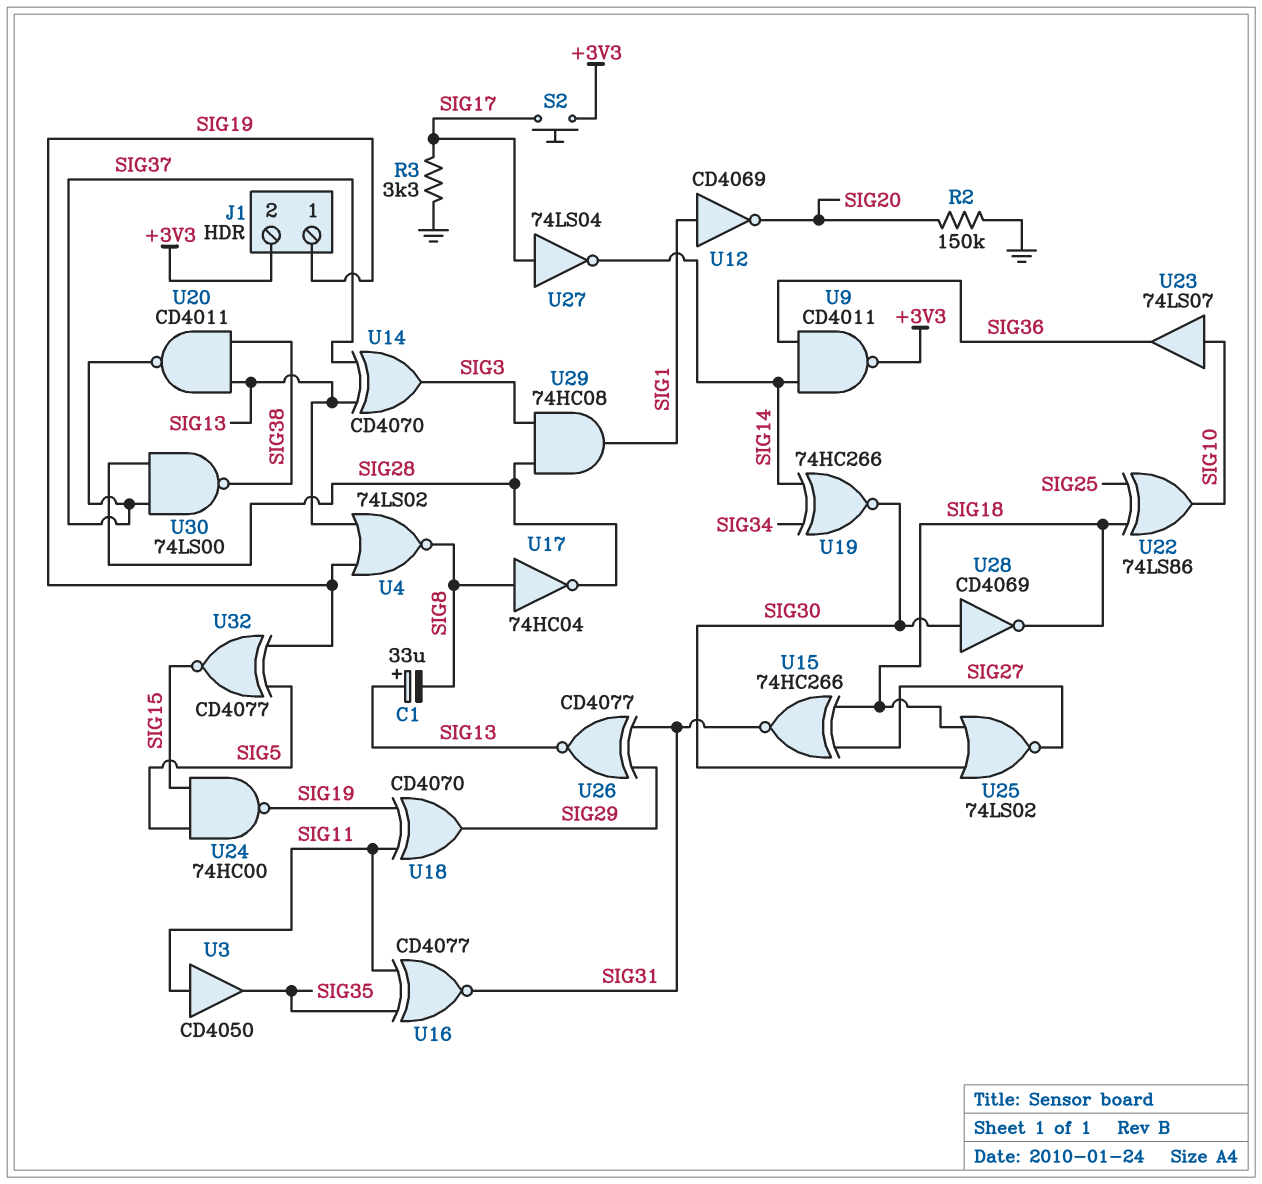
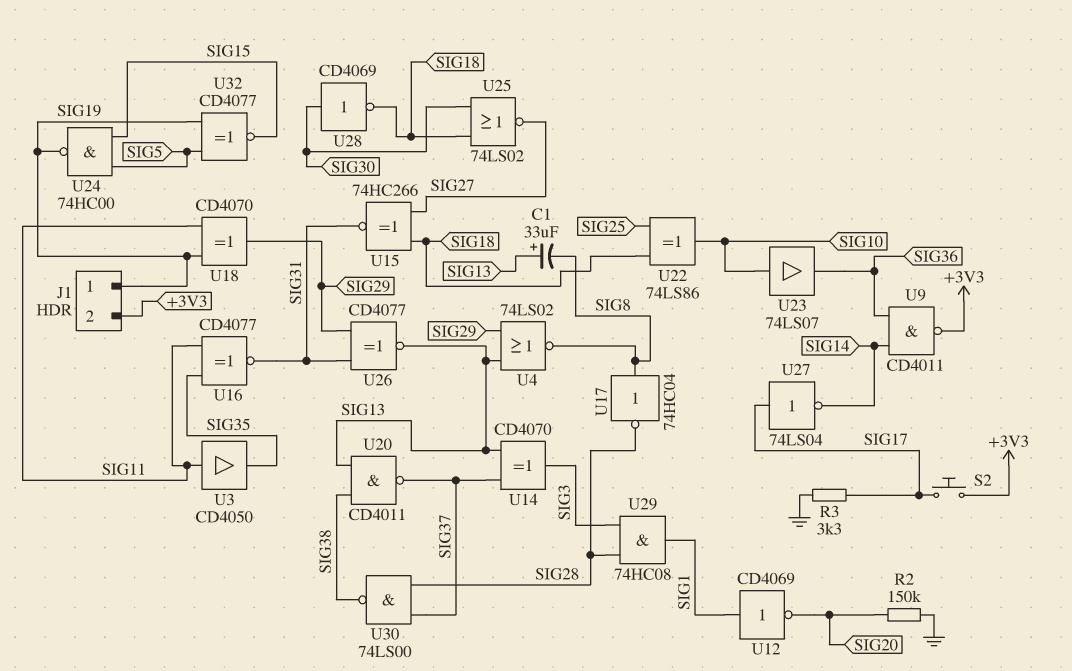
U4: NOR 74LS02 (in SIG13, in SIG19, out SIG8) -> NOR 74LS02 (in SIG13, in SIG29, out SIG8)
U19: XNOR 74HC266 (in SIG14, in SIG34, out SIG30) -> none

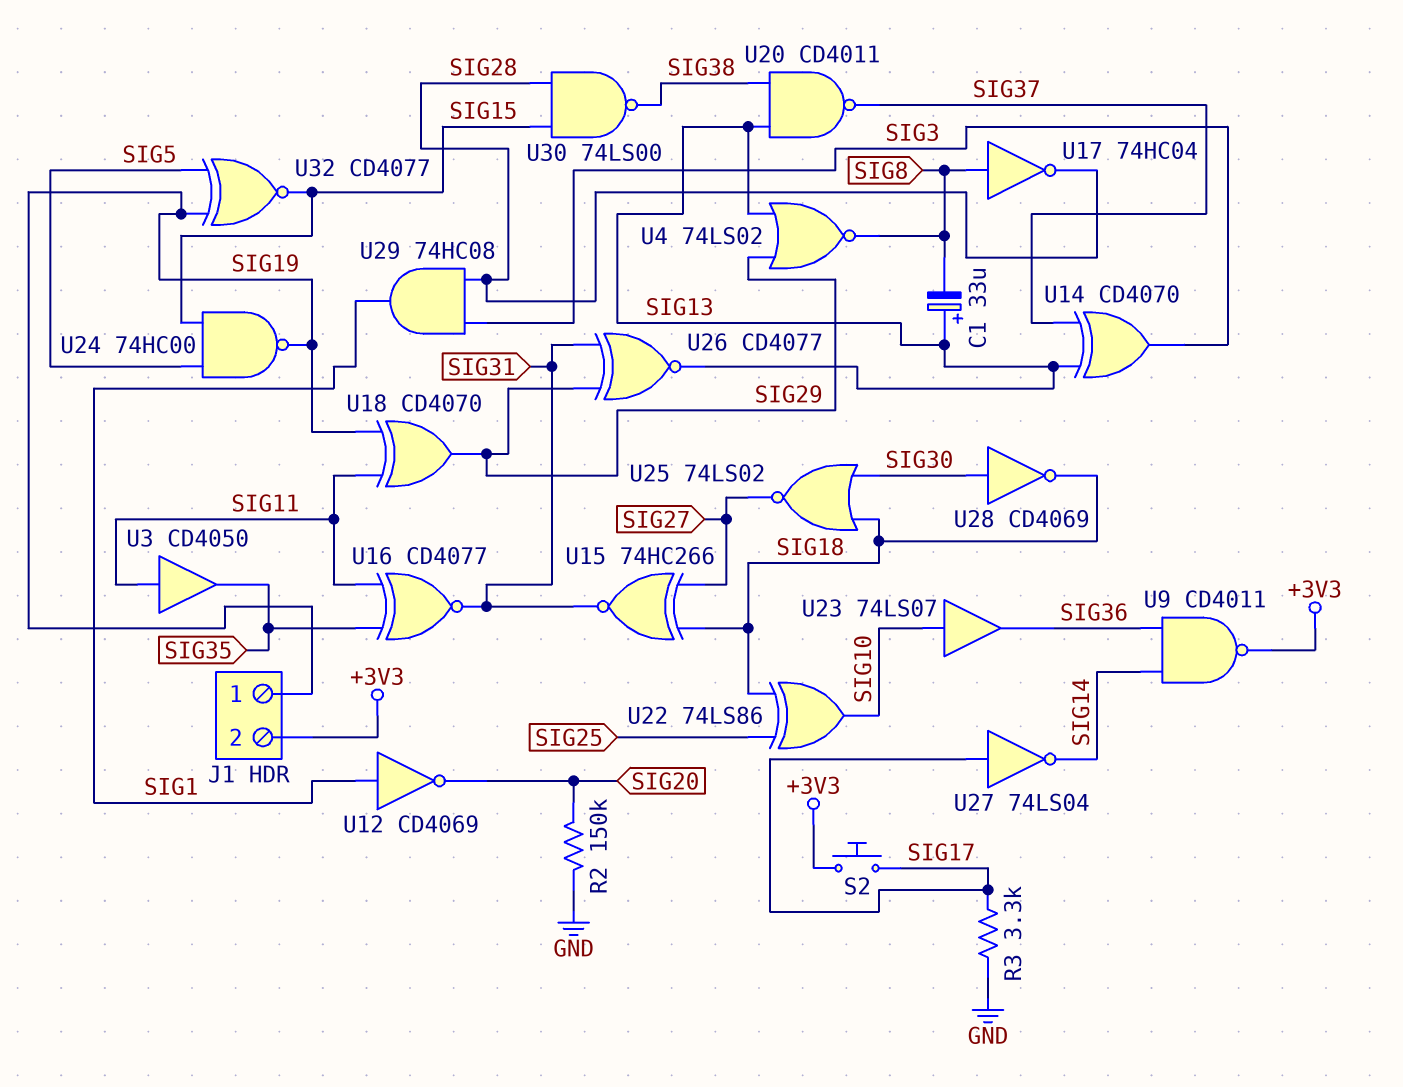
U30: NAND 74LS00 (in SIG28, in SIG37, out SIG38) -> NAND 74LS00 (in SIG15, in SIG28, out SIG38)

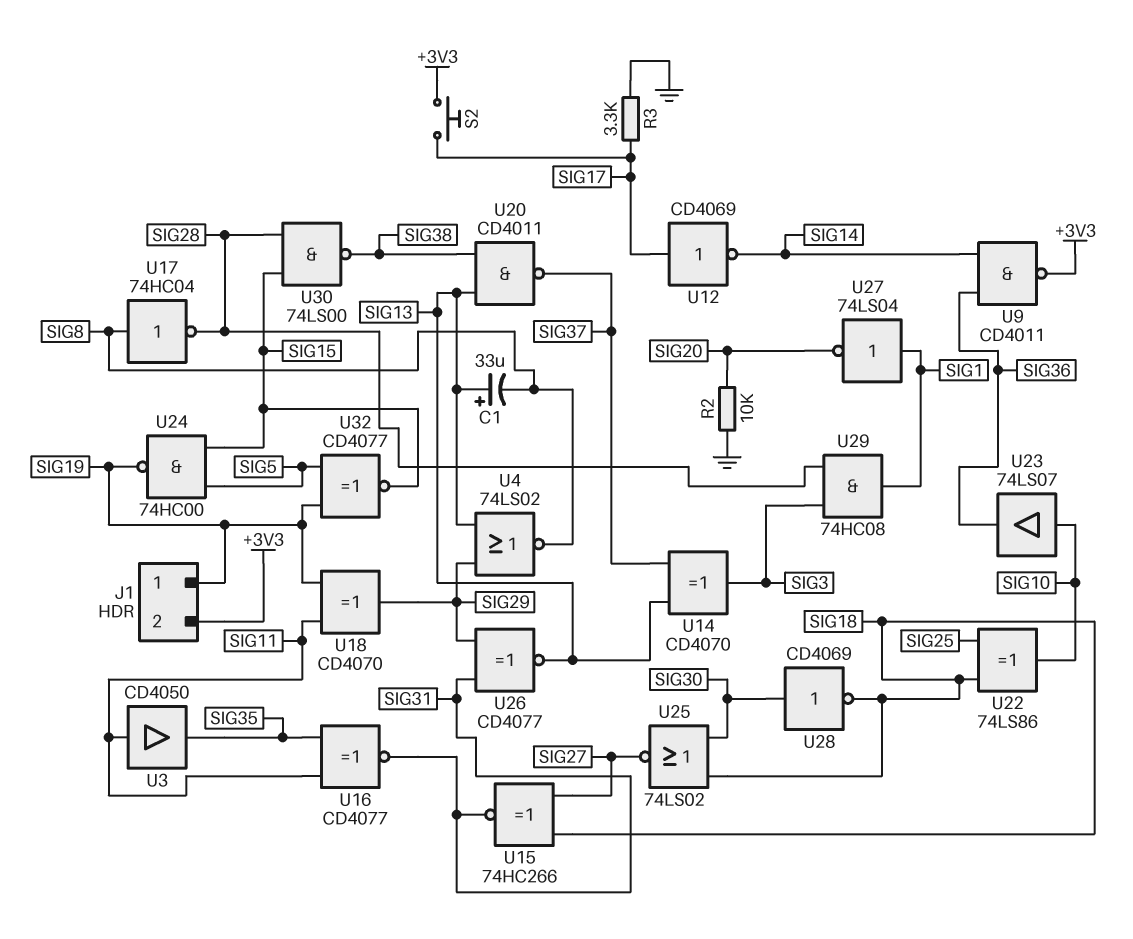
R2: 150k (GND, SIG20) -> 10k (GND, SIG20)
U12: NOT CD4069 (in SIG1, out SIG20) -> NOT CD4069 (in SIG17, out SIG14)
U27: NOT 74LS04 (in SIG17, out SIG14) -> NOT 74LS04 (in SIG1, out SIG20)

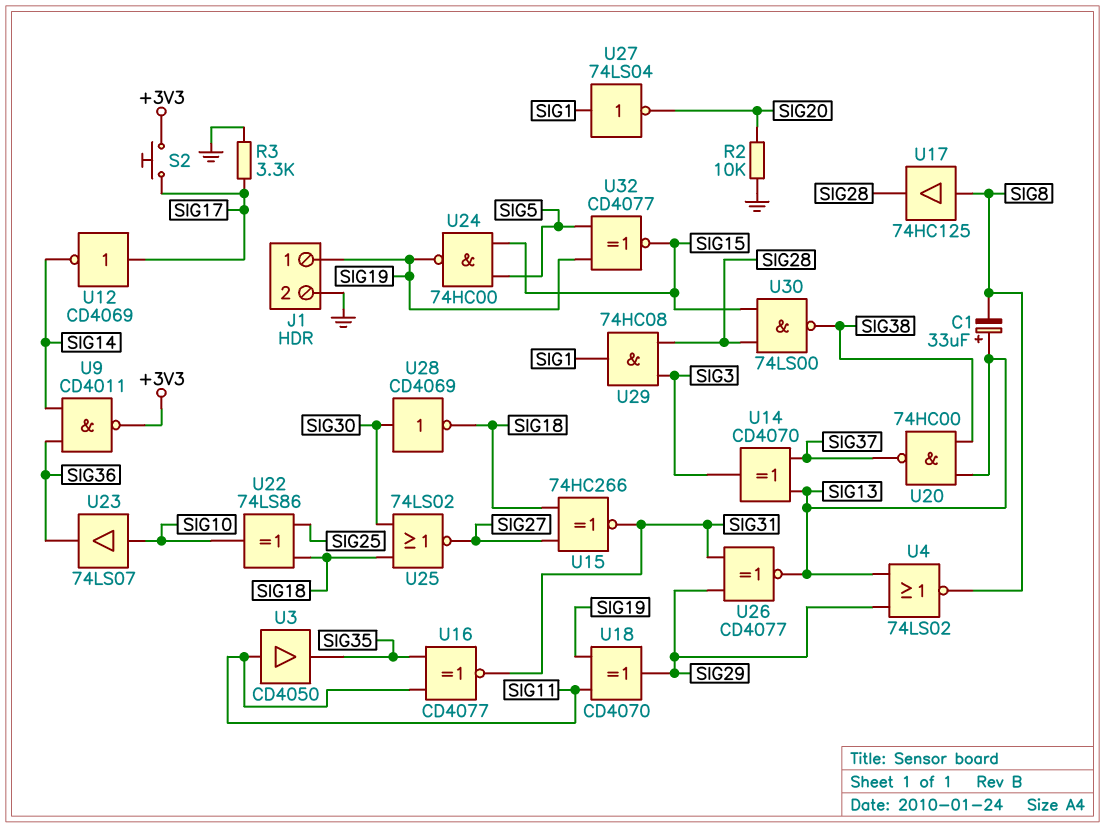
J1 pin 2: +3V3 -> GND
U17: NOT 74HC04 (in SIG8, out SIG28) -> buffer 74HC125 (in SIG8, out SIG28)
U20: NAND CD4011 (in SIG13, in SIG38, out SIG37) -> NAND 74HC00 (in SIG13, in SIG38, out SIG37)

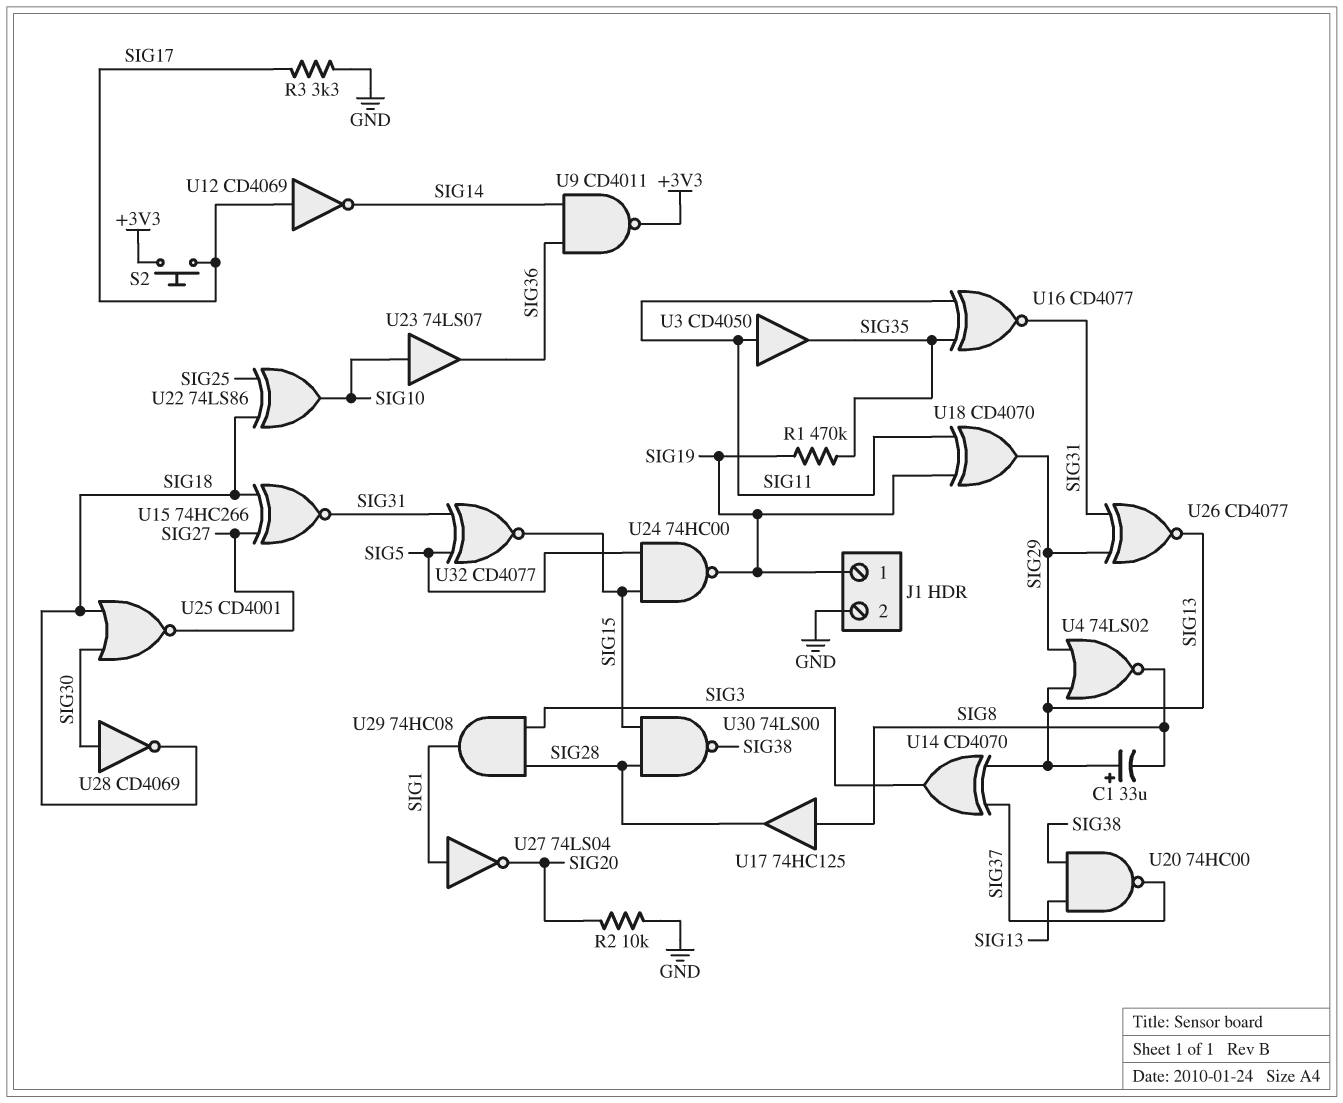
R1: none -> 470k (SIG19, SIG35)
U25: NOR 74LS02 (in SIG18, in SIG30, out SIG27) -> NOR CD4001 (in SIG18, in SIG30, out SIG27)
U32: XNOR CD4077 (in SIG5, in SIG19, out SIG15) -> XNOR CD4077 (in SIG5, in SIG31, out SIG15)

